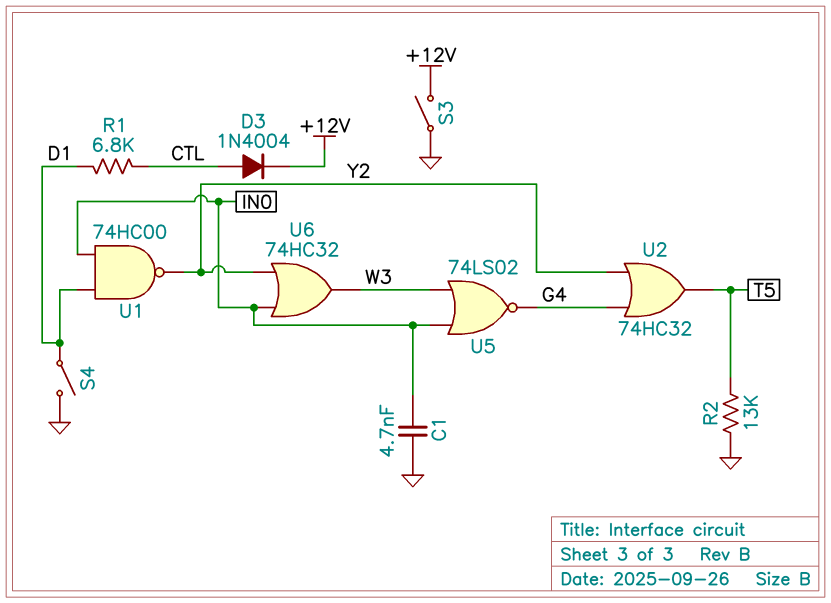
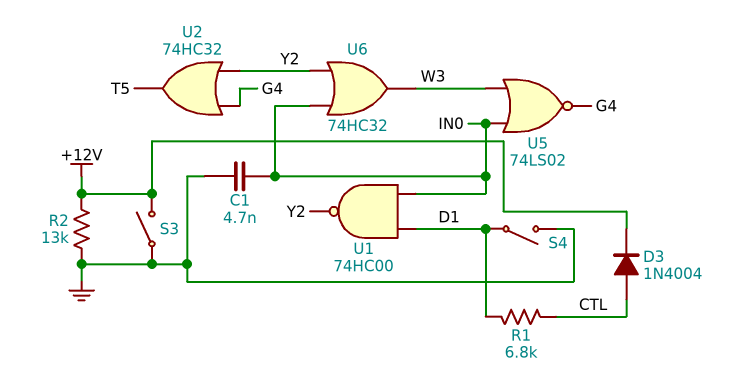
R2: 13k (GND, T5) -> 13k (+12V, GND)

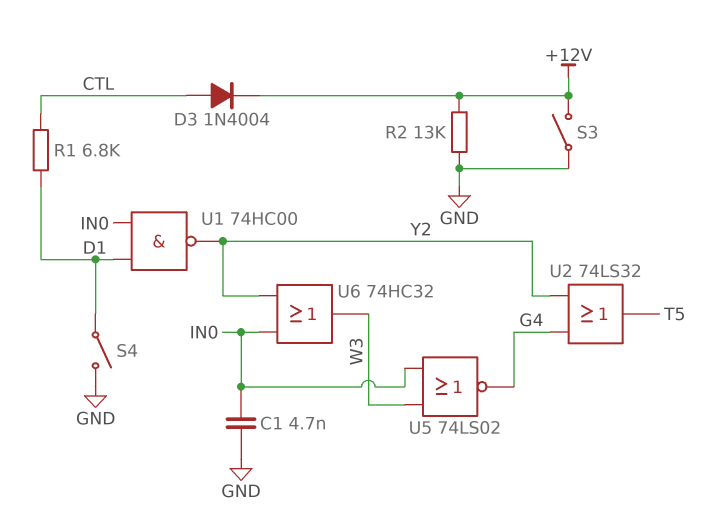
U2: OR 74HC32 (in G4, in Y2, out T5) -> OR 74LS32 (in G4, in Y2, out T5)

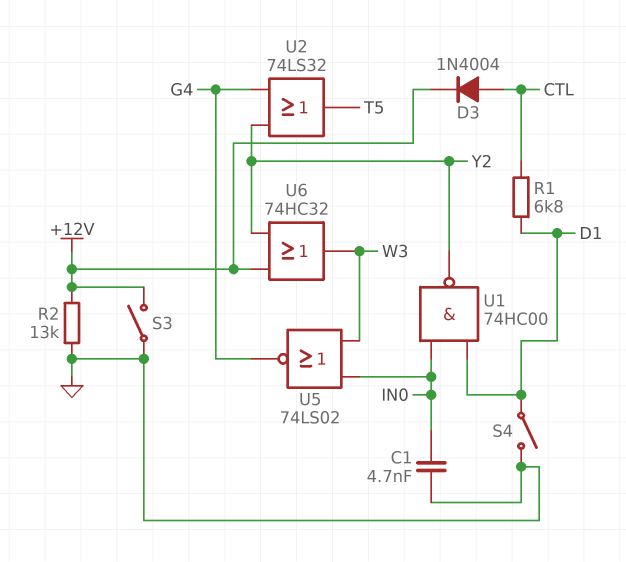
U6: OR 74HC32 (in IN0, in Y2, out W3) -> OR 74HC32 (in +12V, in Y2, out W3)

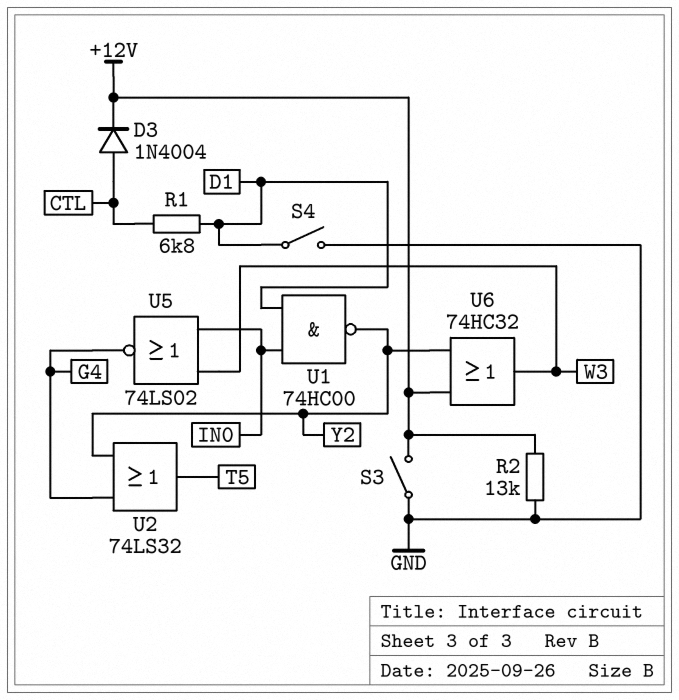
C1: 4.7nF (GND, IN0) -> none

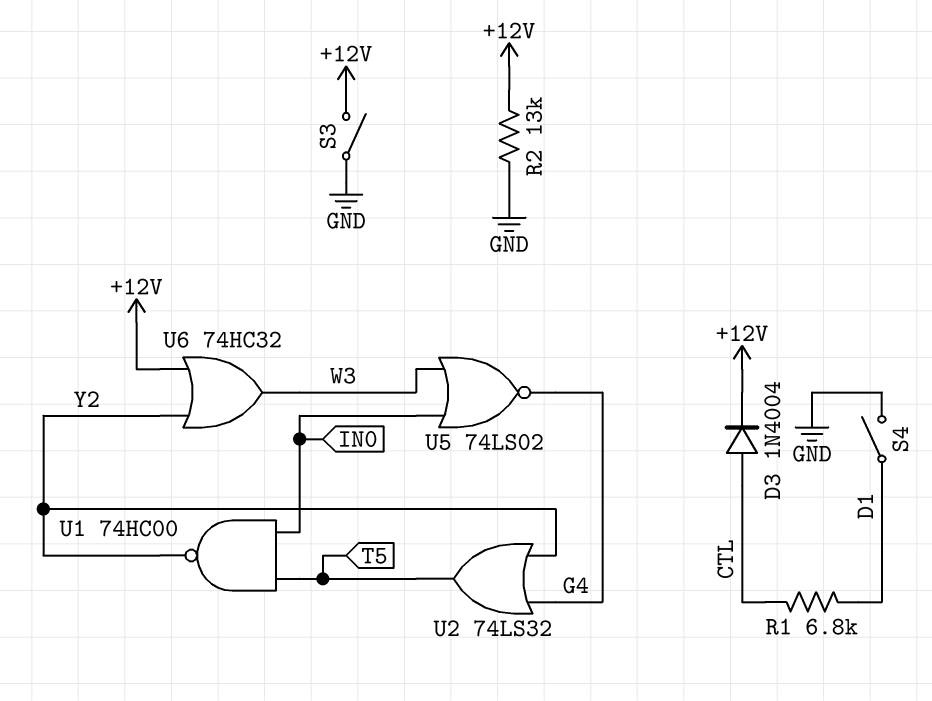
U1: NAND 74HC00 (in D1, in IN0, out Y2) -> NAND 74HC00 (in IN0, in T5, out Y2)

